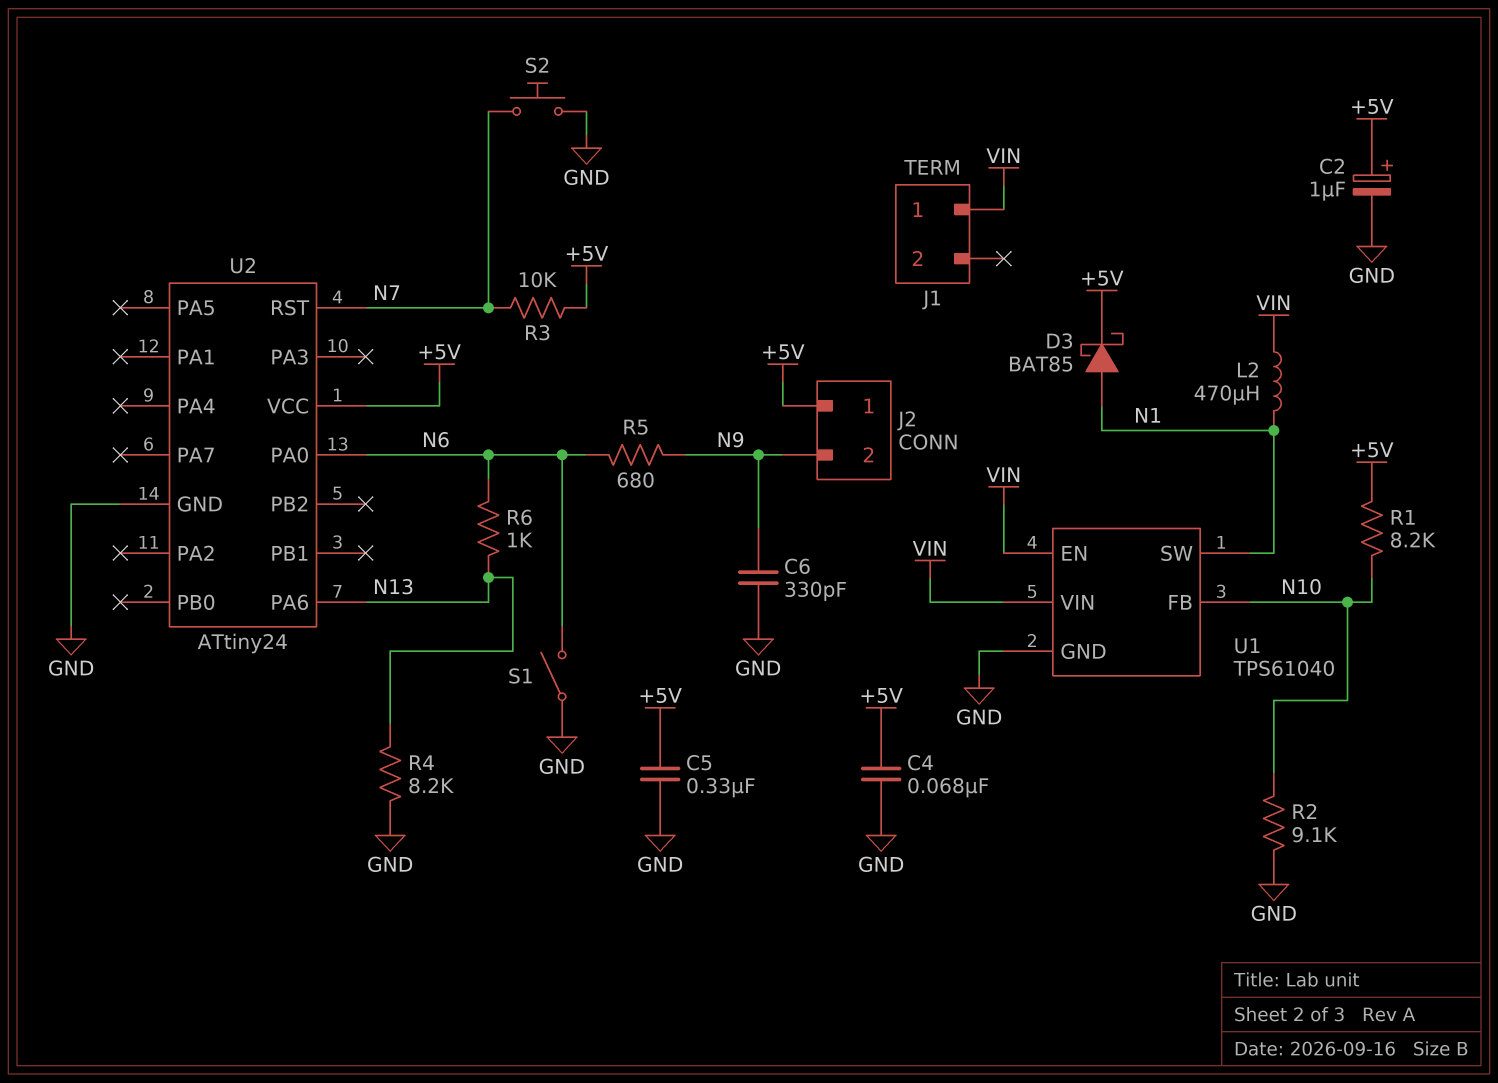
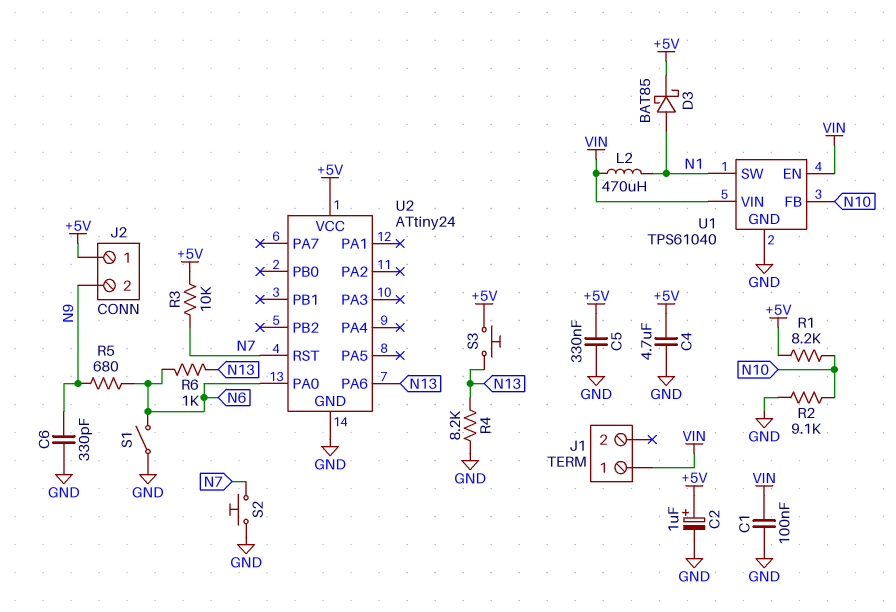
C1: none -> 100nF (GND, VIN)
C4: 68nF (+5V, GND) -> 4.7uF (+5V, GND)
S3: none -> button (+5V, N13)

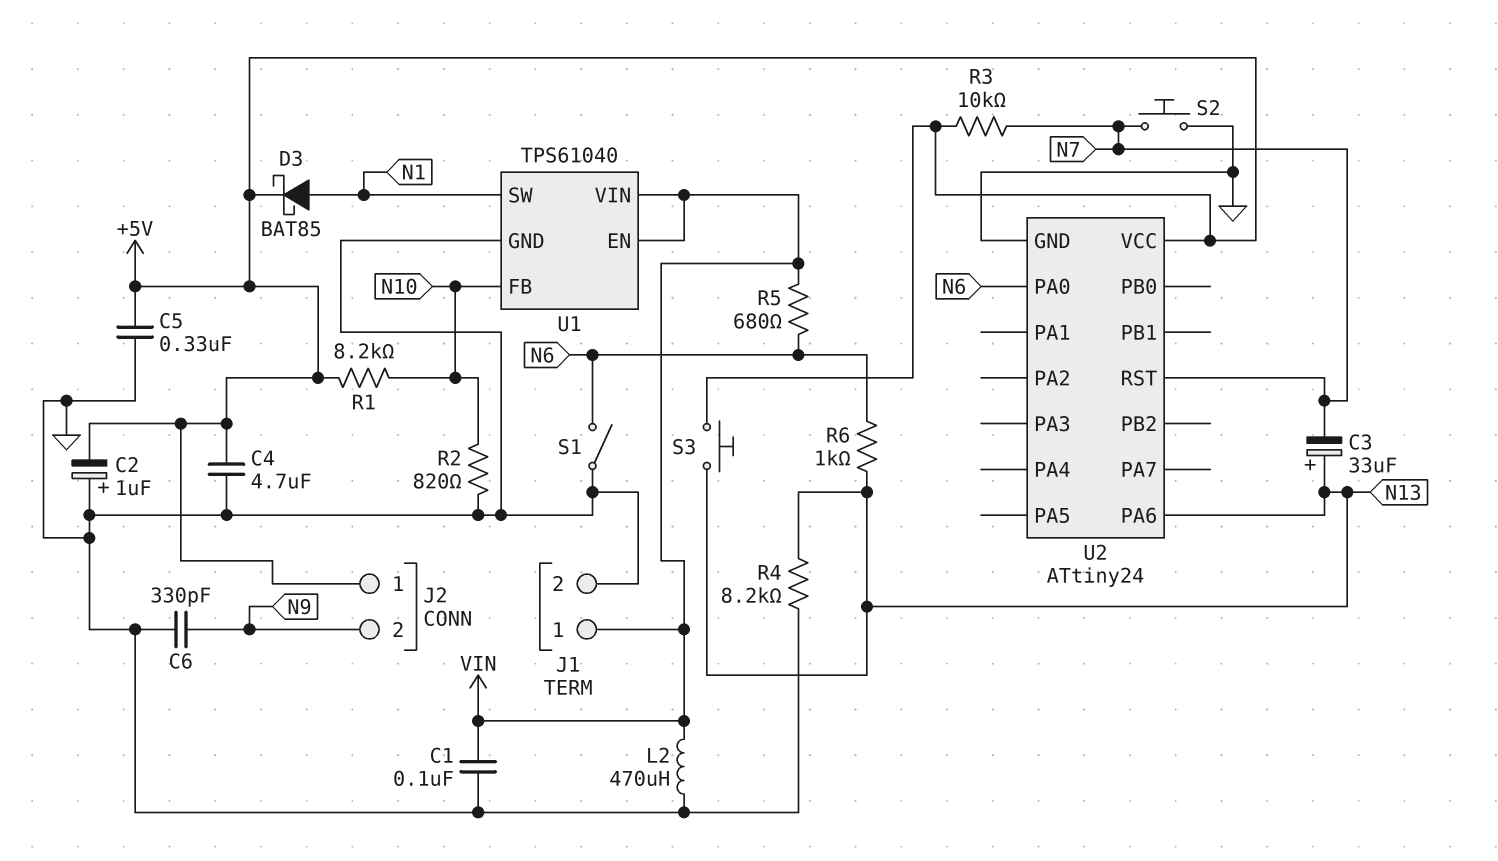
C2: 1uF (plus +5V, minus GND) -> 1uF (plus GND, minus +5V)
C3: none -> 33uF (plus N13, minus N7)
J1 pin 2: none -> GND
L2: 470uH (N1, VIN) -> 470uH (GND, VIN)
R2: 9.1k (GND, N10) -> 820 (GND, N10)
R5: 680 (N6, N9) -> 680 (N6, VIN)

